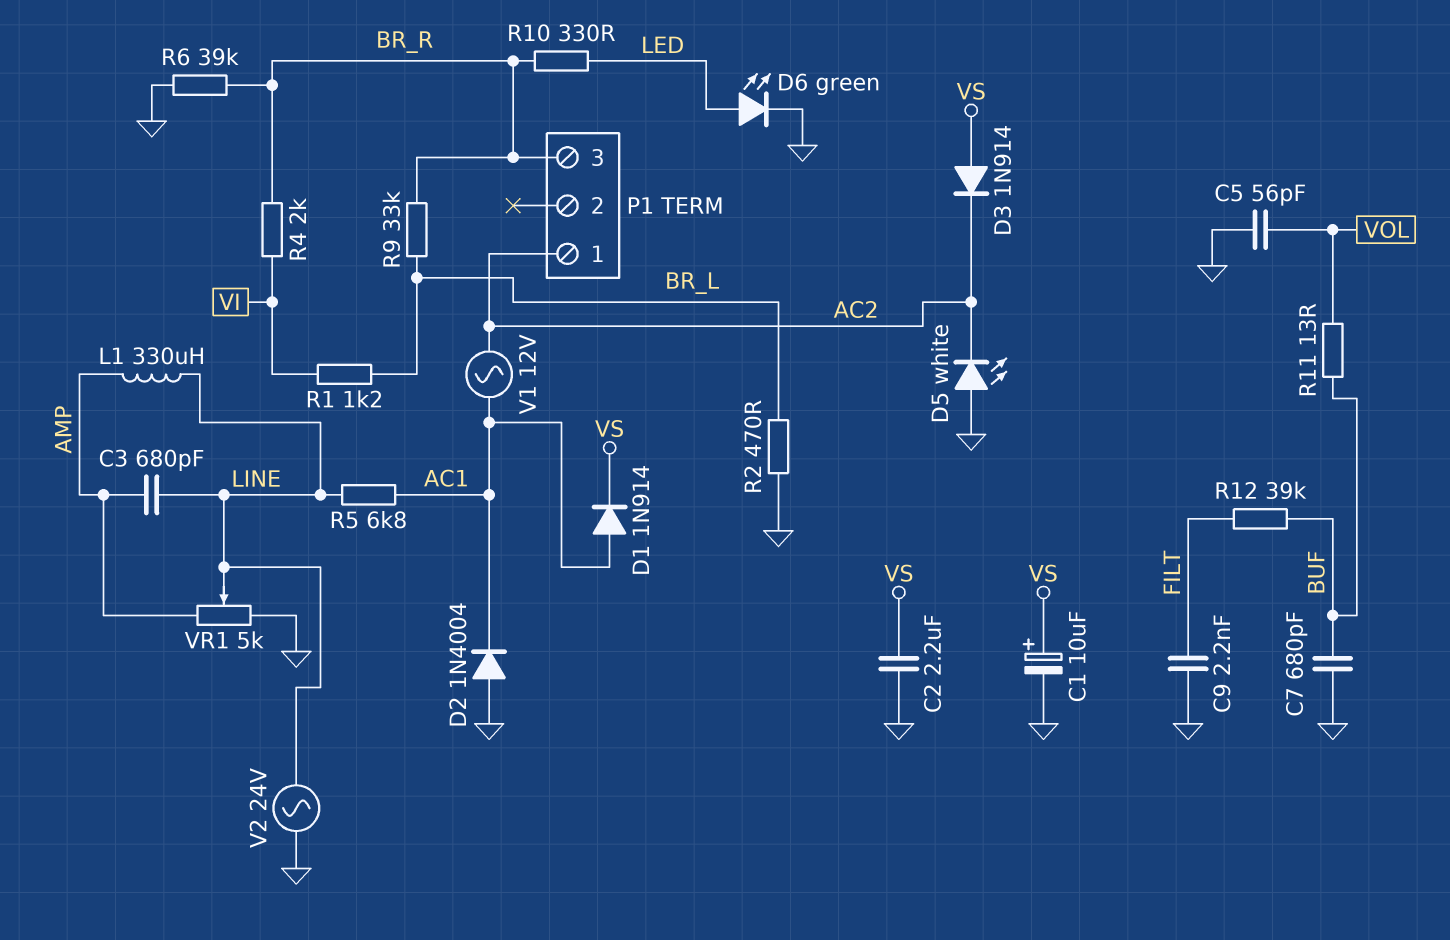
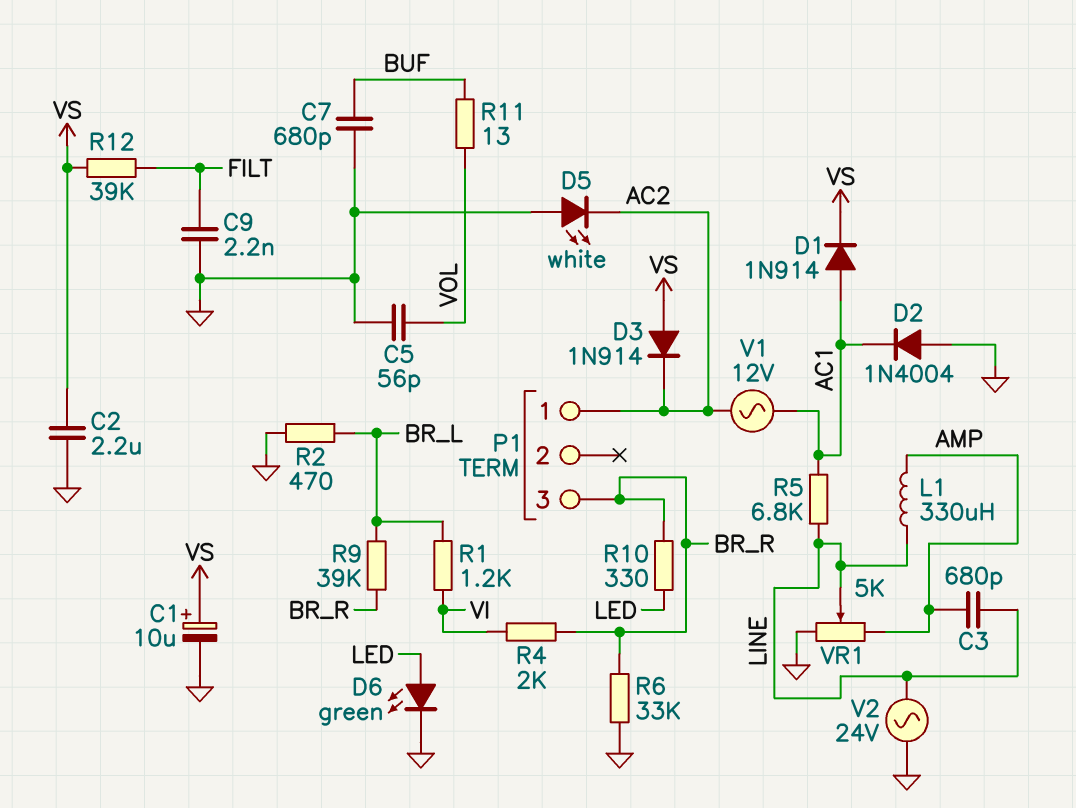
R6: 39k (BR_R, GND) -> 33k (BR_R, GND)
R9: 33k (BR_L, BR_R) -> 39k (BR_L, BR_R)
R12: 39k (BUF, FILT) -> 39k (FILT, VS)

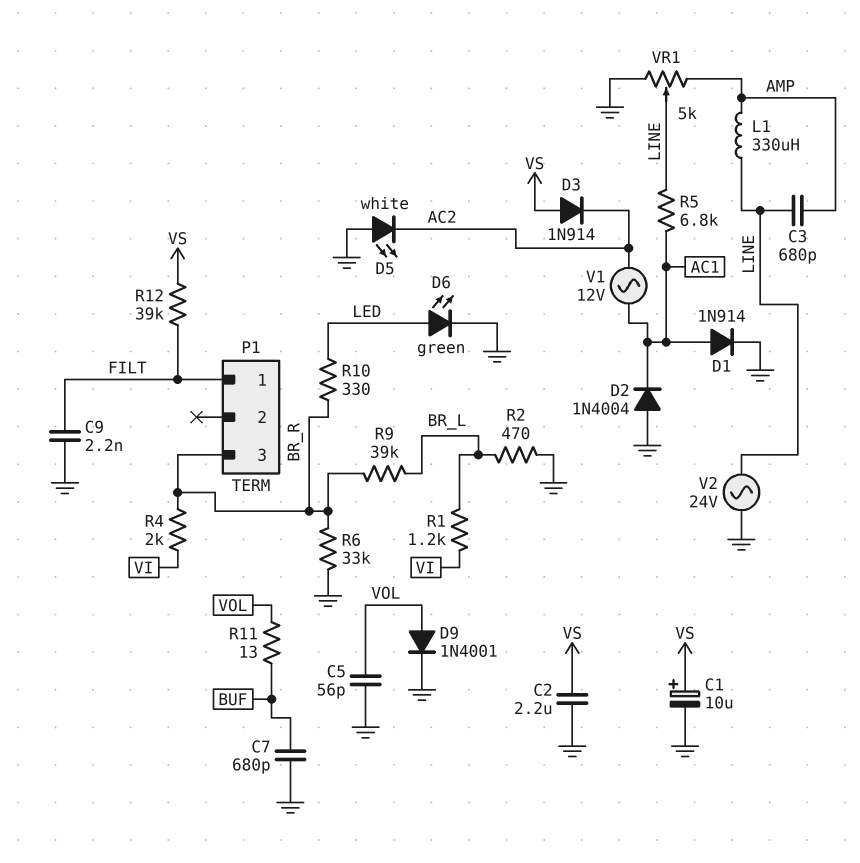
D1: diode 1N914 (A AC1, K VS) -> diode 1N914 (A AC1, K GND)
D9: none -> diode 1N4001 (A VOL, K GND)
P1 pin 1: AC2 -> FILT

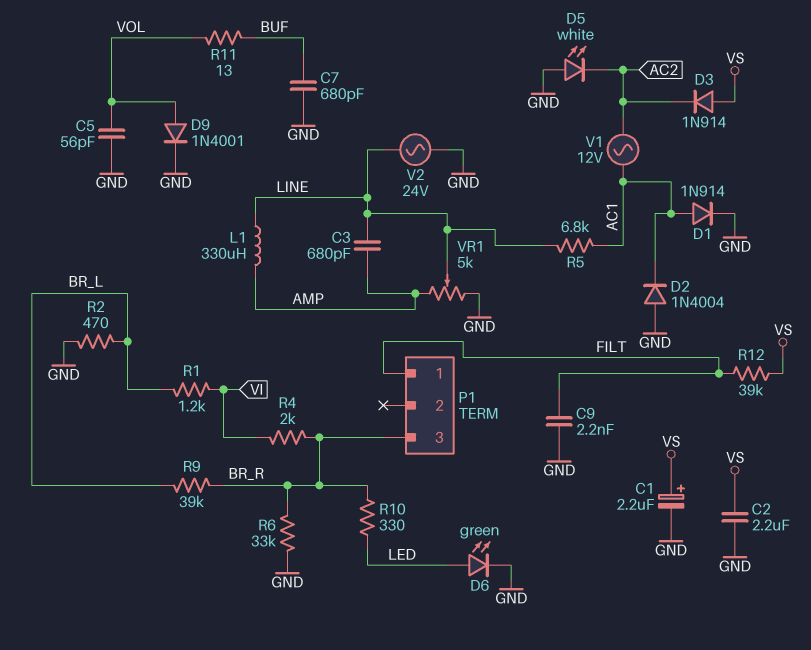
C1: 10uF (plus VS, minus GND) -> 2.2uF (plus VS, minus GND)

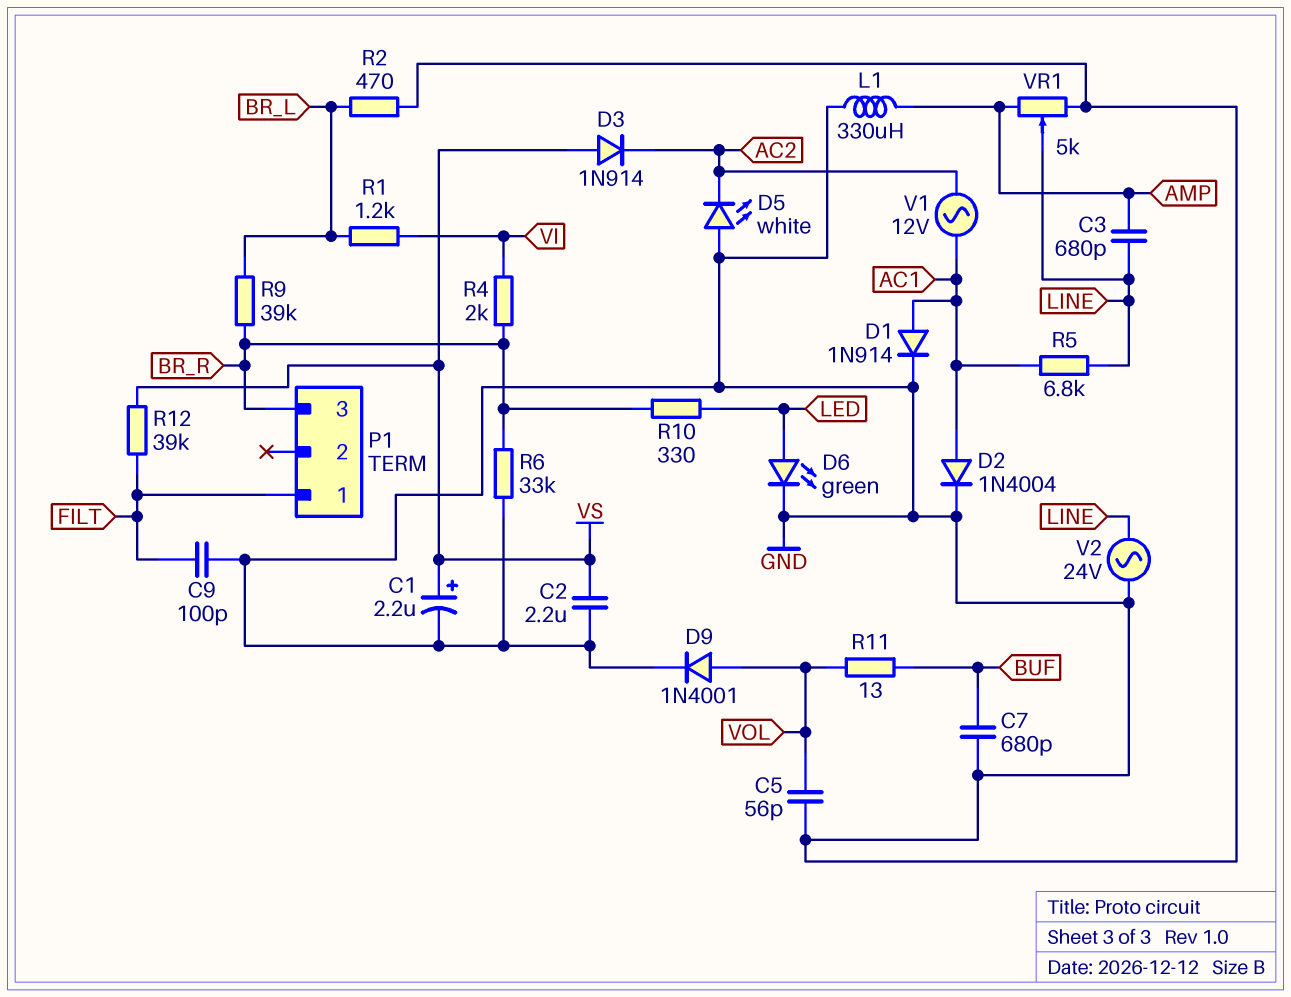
C9: 2.2nF (FILT, GND) -> 100pF (FILT, GND)
D2: diode 1N4004 (A GND, K AC1) -> diode 1N4004 (A AC1, K GND)
L1: 330uH (AMP, LINE) -> 330uH (AMP, GND)

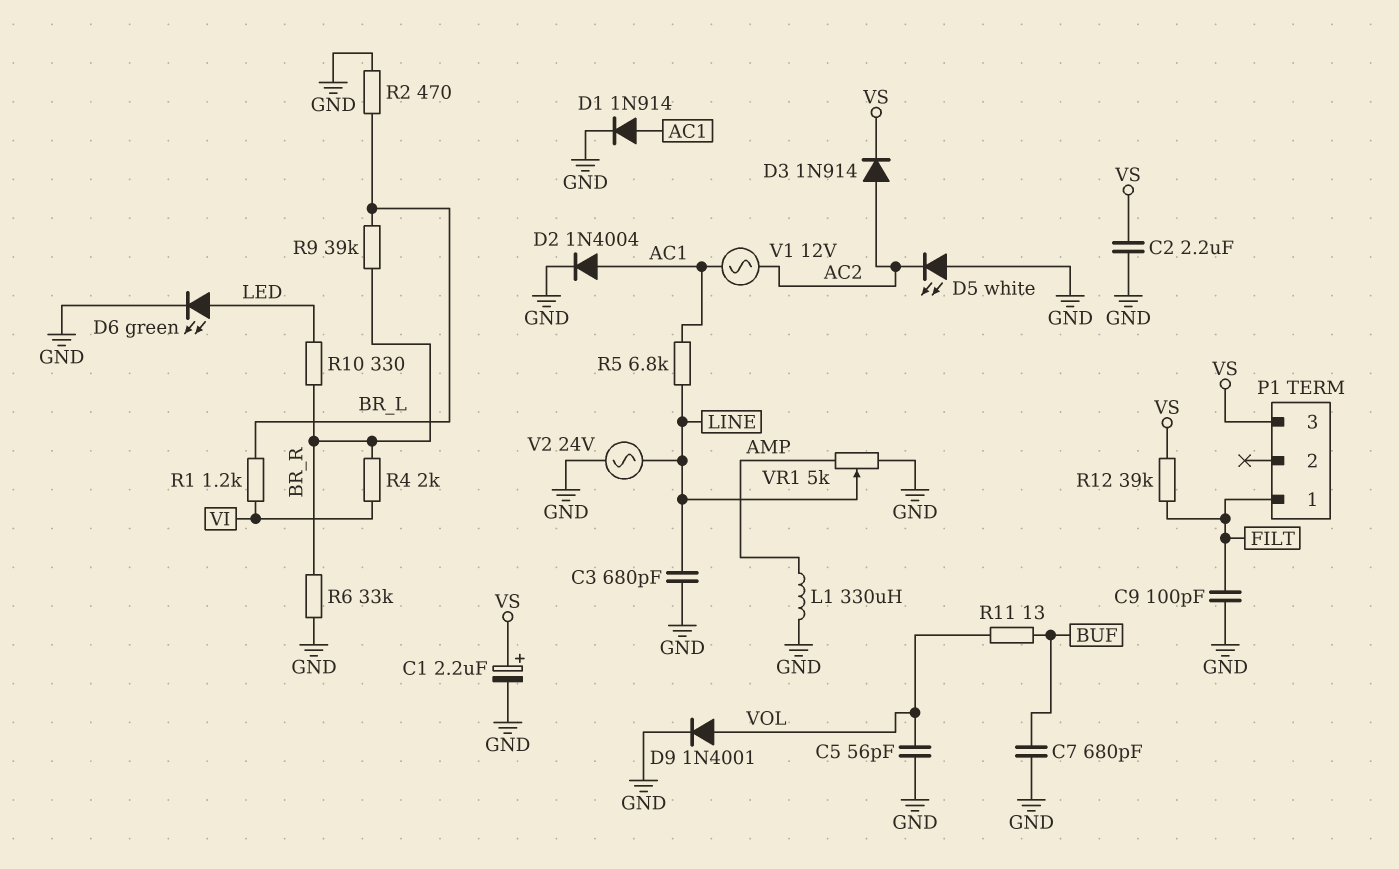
C3: 680pF (AMP, LINE) -> 680pF (GND, LINE)
D3: diode 1N914 (A VS, K AC2) -> diode 1N914 (A AC2, K VS)
P1 pin 3: BR_R -> VS

